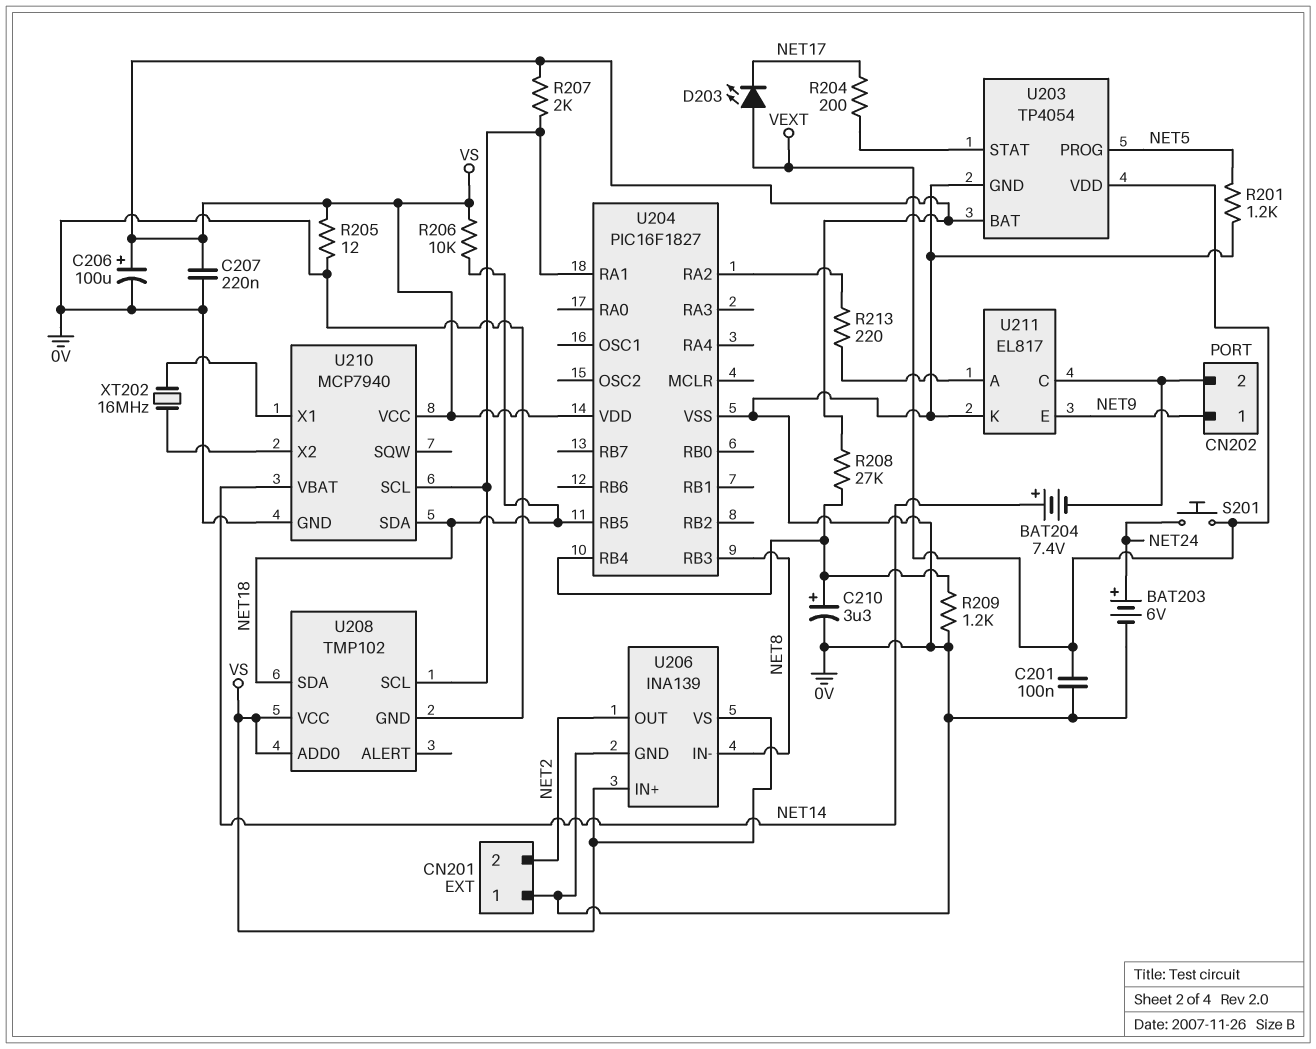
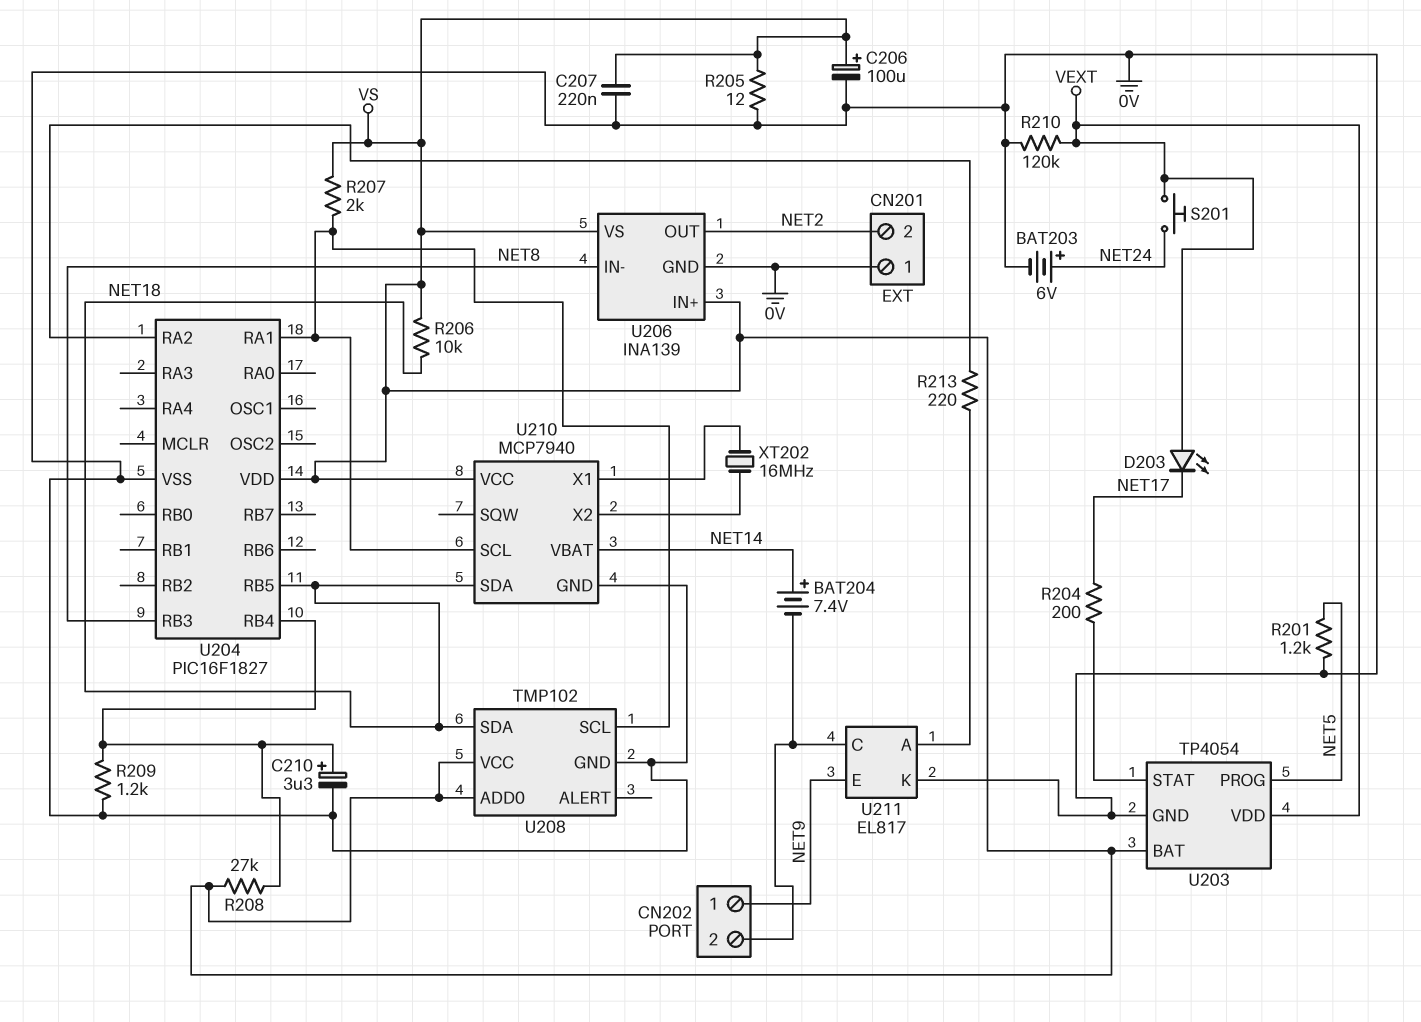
C201: 100nF (0V, VEXT) -> none
R210: none -> 120k (0V, VEXT)

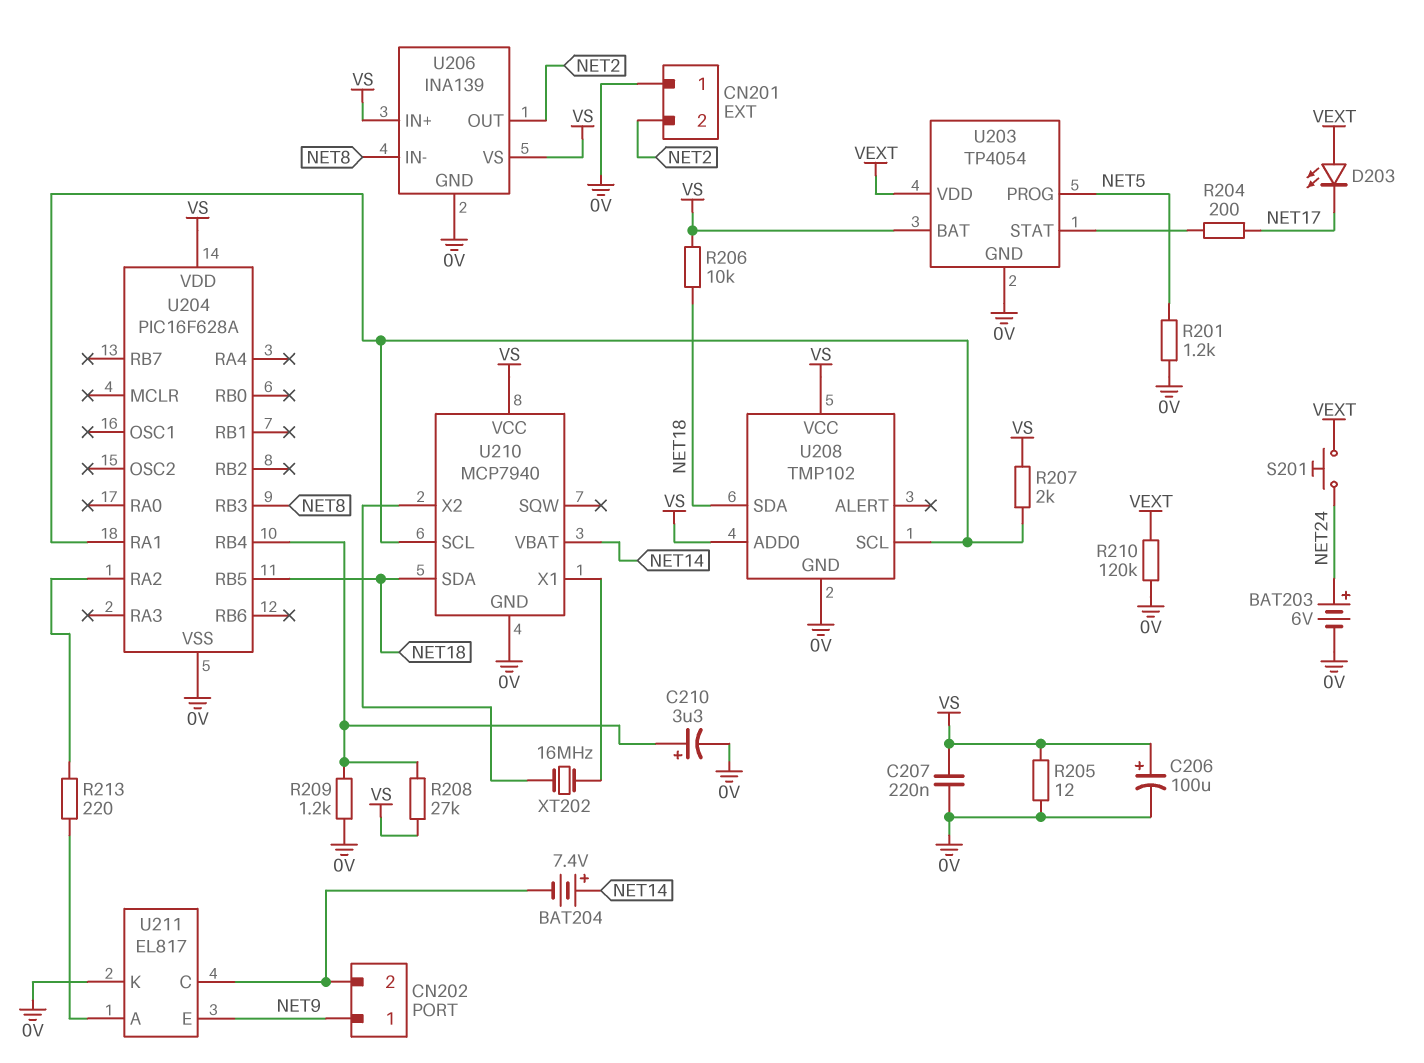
U204: PIC16F1827 -> PIC16F628A

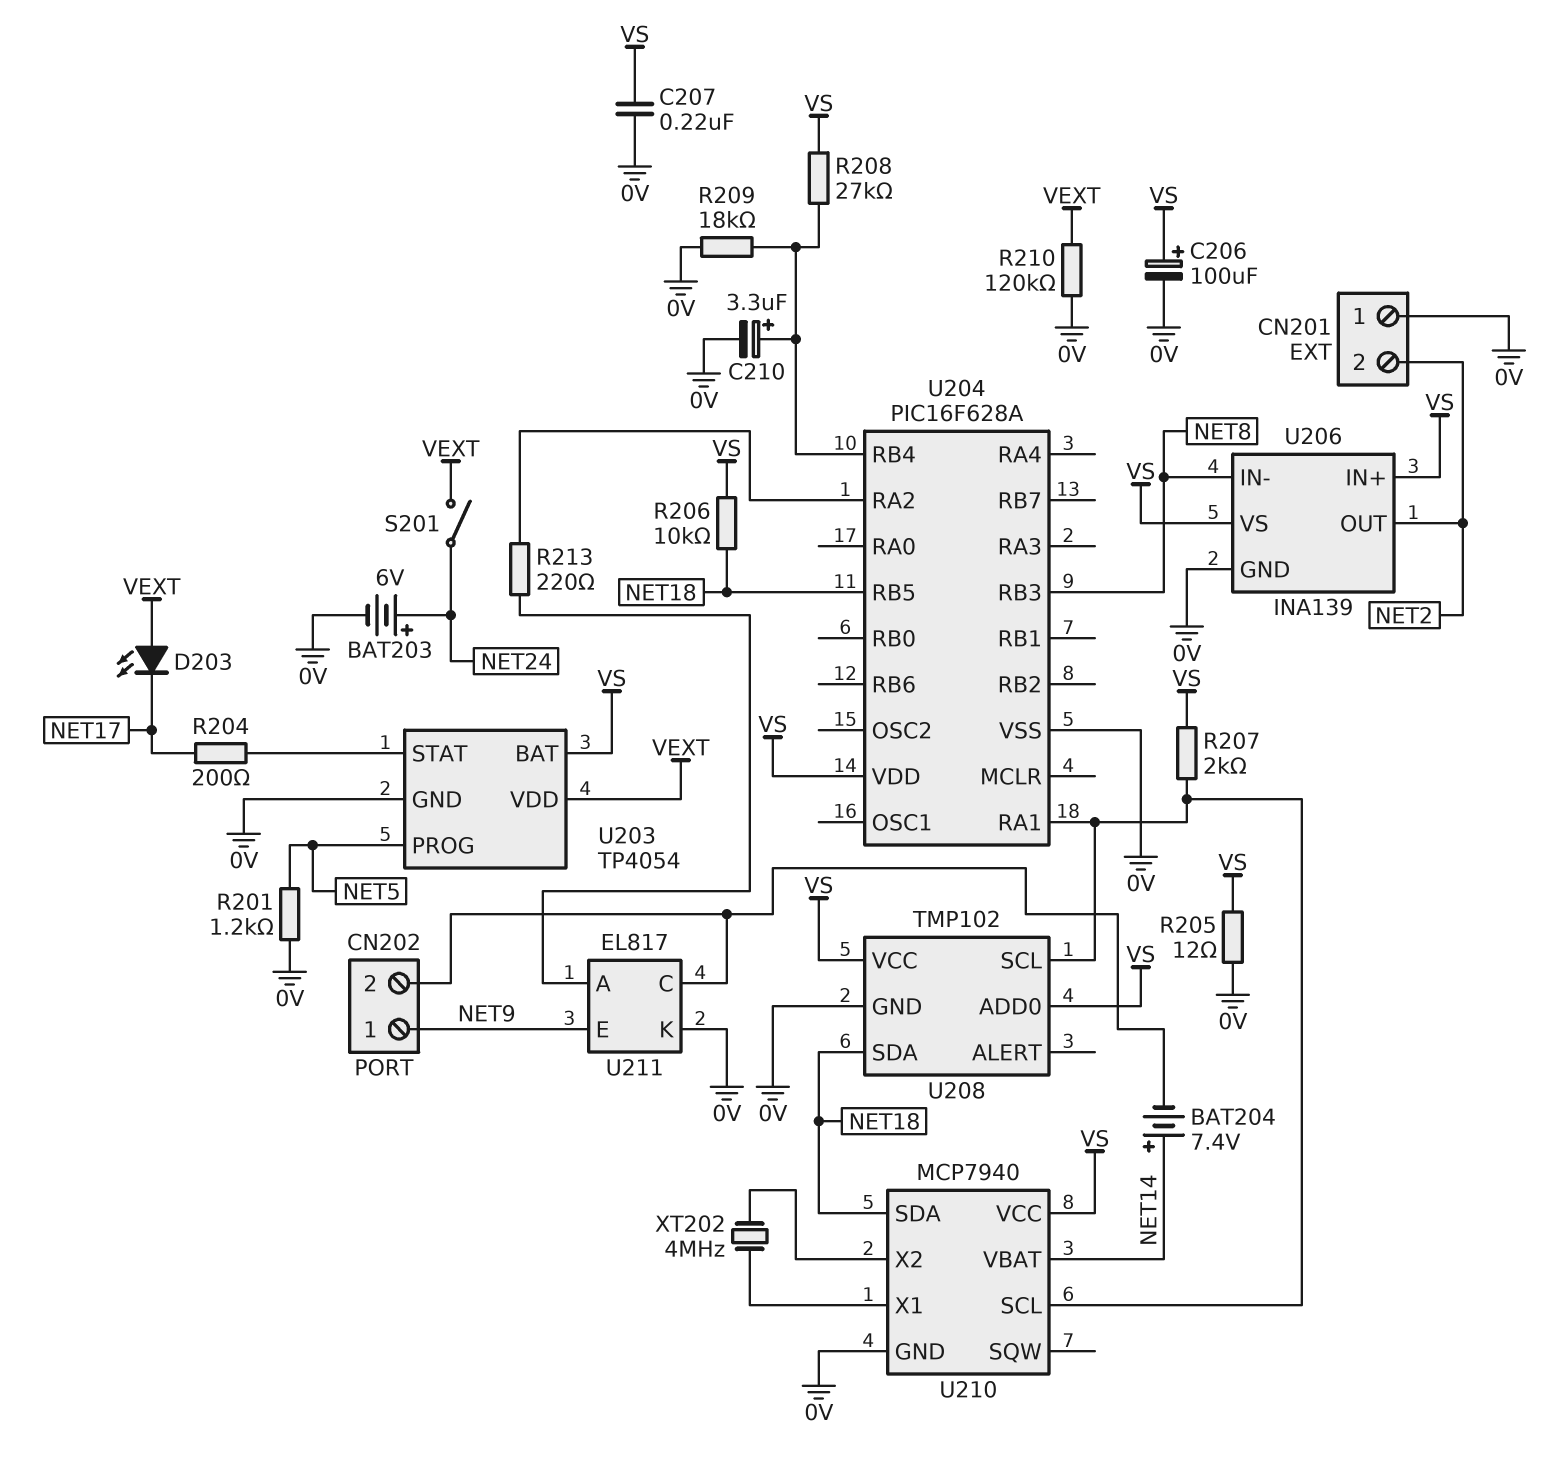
R209: 1.2k (0V, U204/RB4) -> 18k (0V, U204/RB4)
S201: button (NET24, VEXT) -> switch (NET24, VEXT)
XT202: 16MHz (U210/X1, U210/X2) -> 4MHz (U210/X1, U210/X2)

